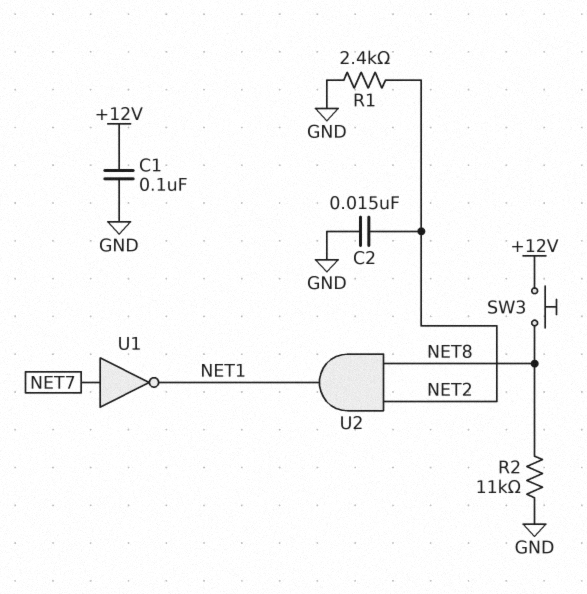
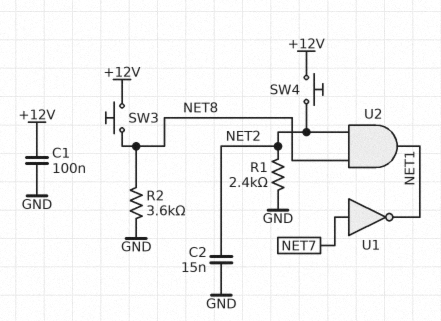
R2: 11k (GND, NET8) -> 3.6k (GND, NET8)
SW4: none -> button (+12V, NET2)

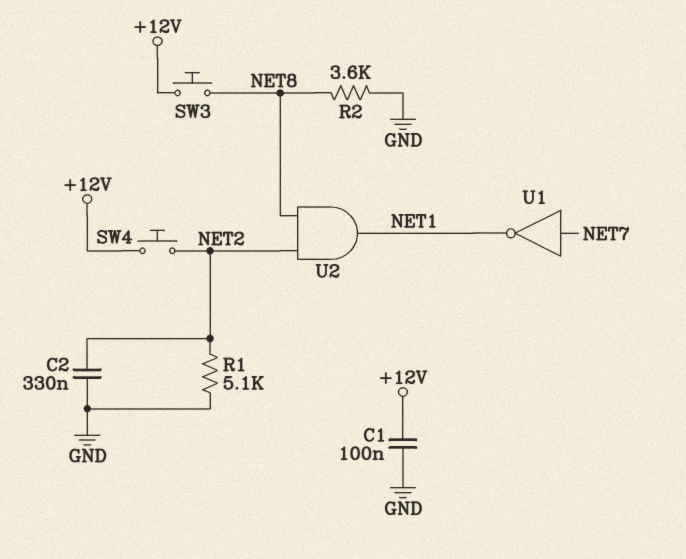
C2: 15nF (GND, NET2) -> 330nF (GND, NET2)
R1: 2.4k (GND, NET2) -> 5.1k (GND, NET2)

